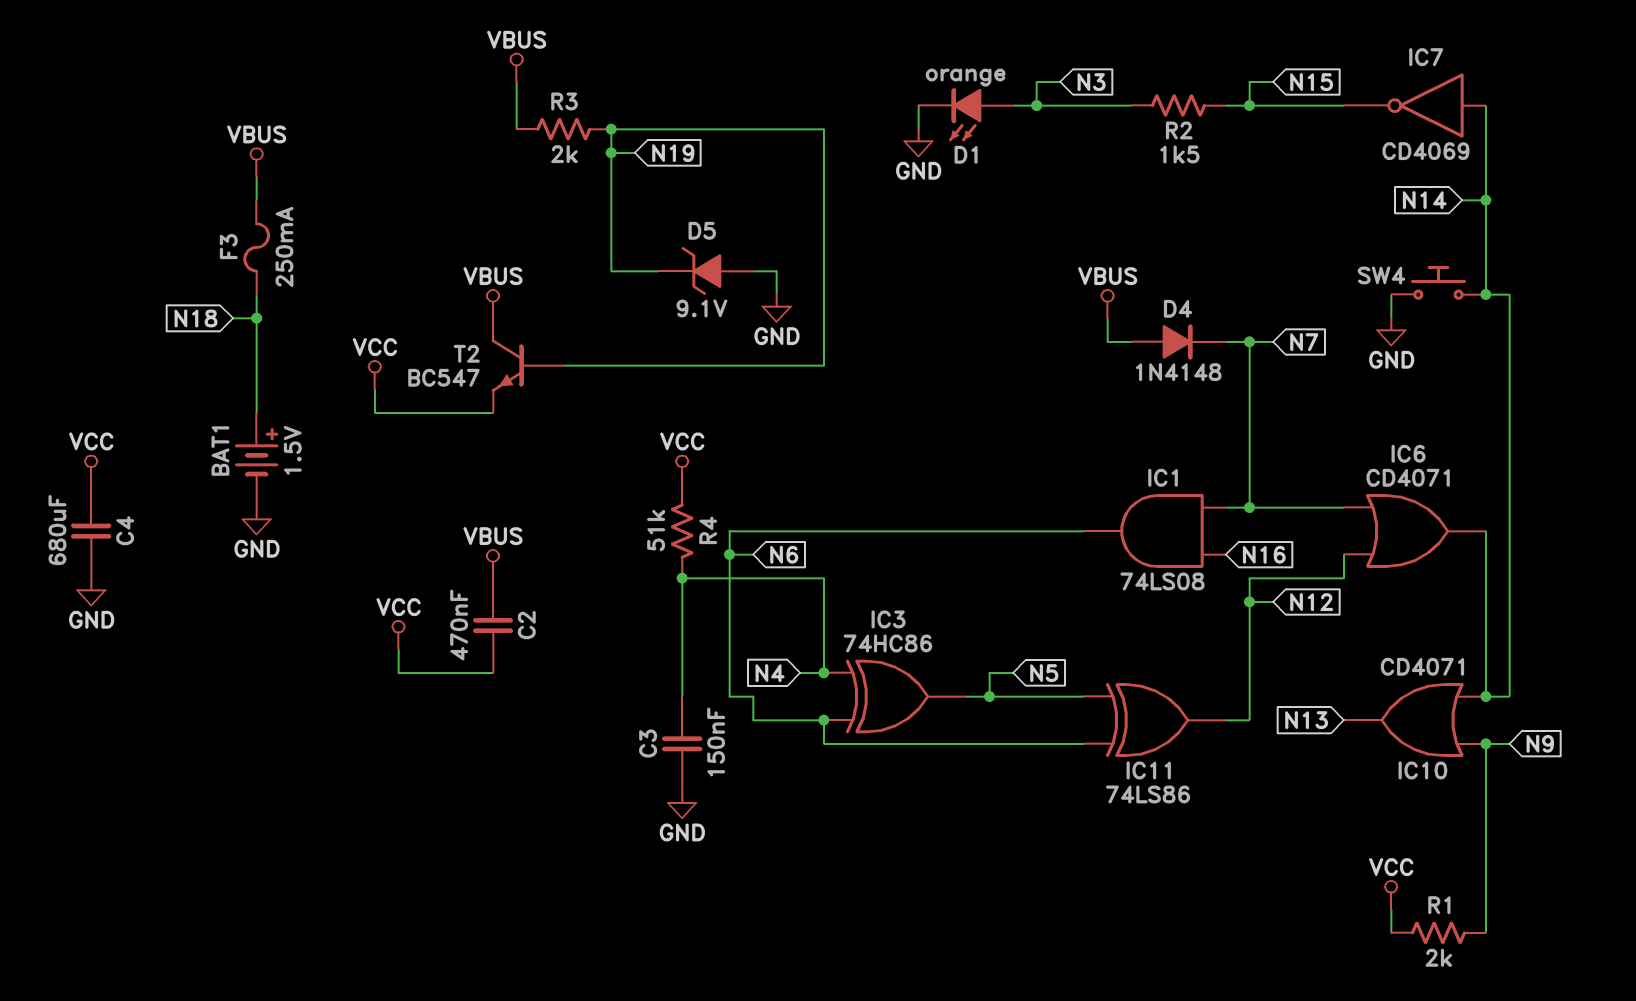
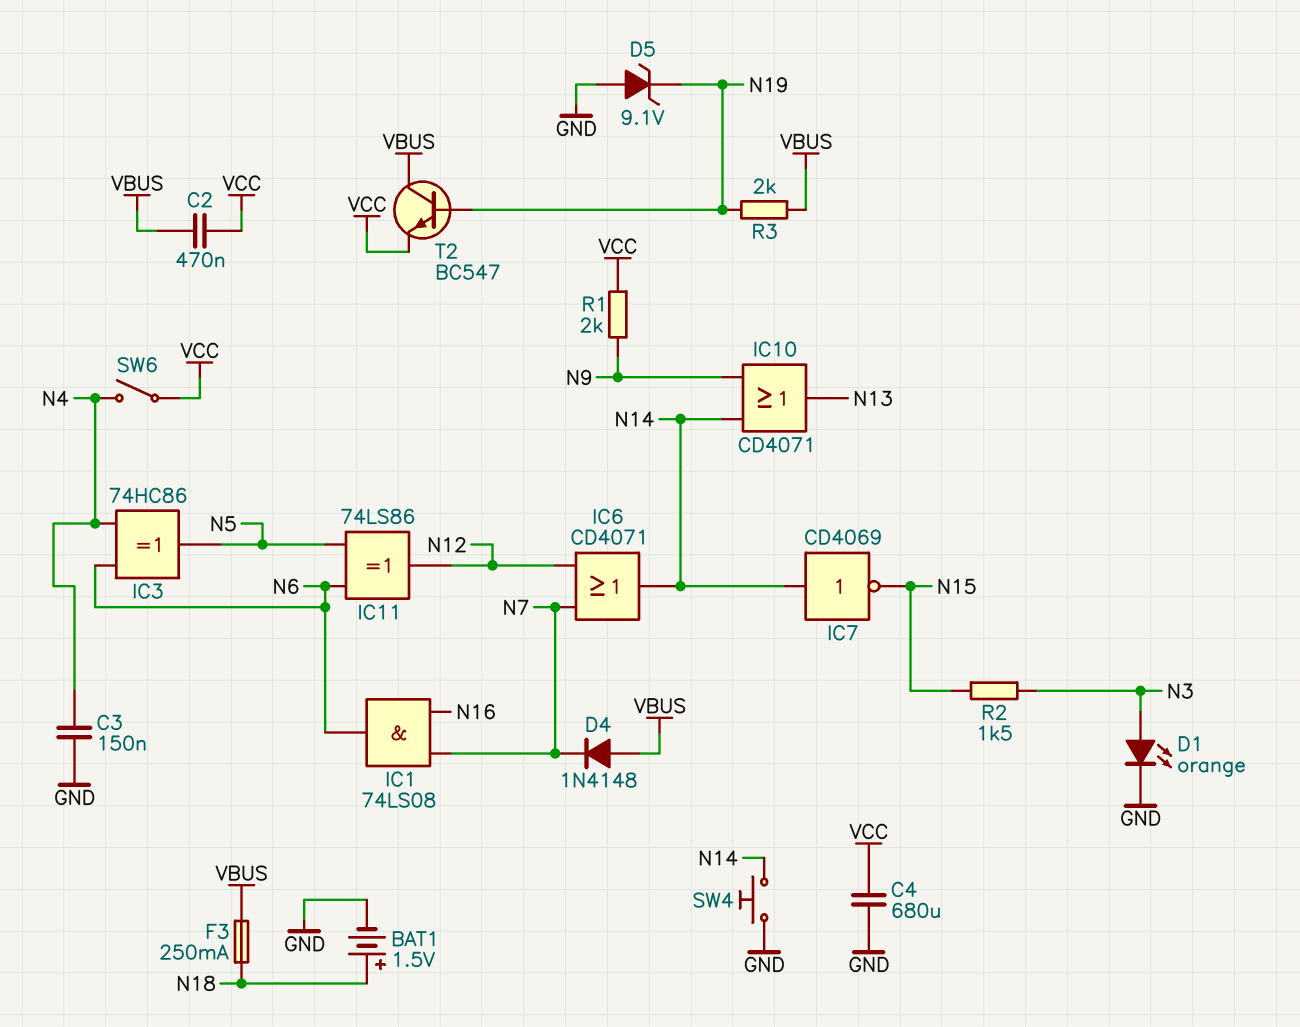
R4: 51k (N4, VCC) -> none
SW6: none -> switch (N4, VCC)

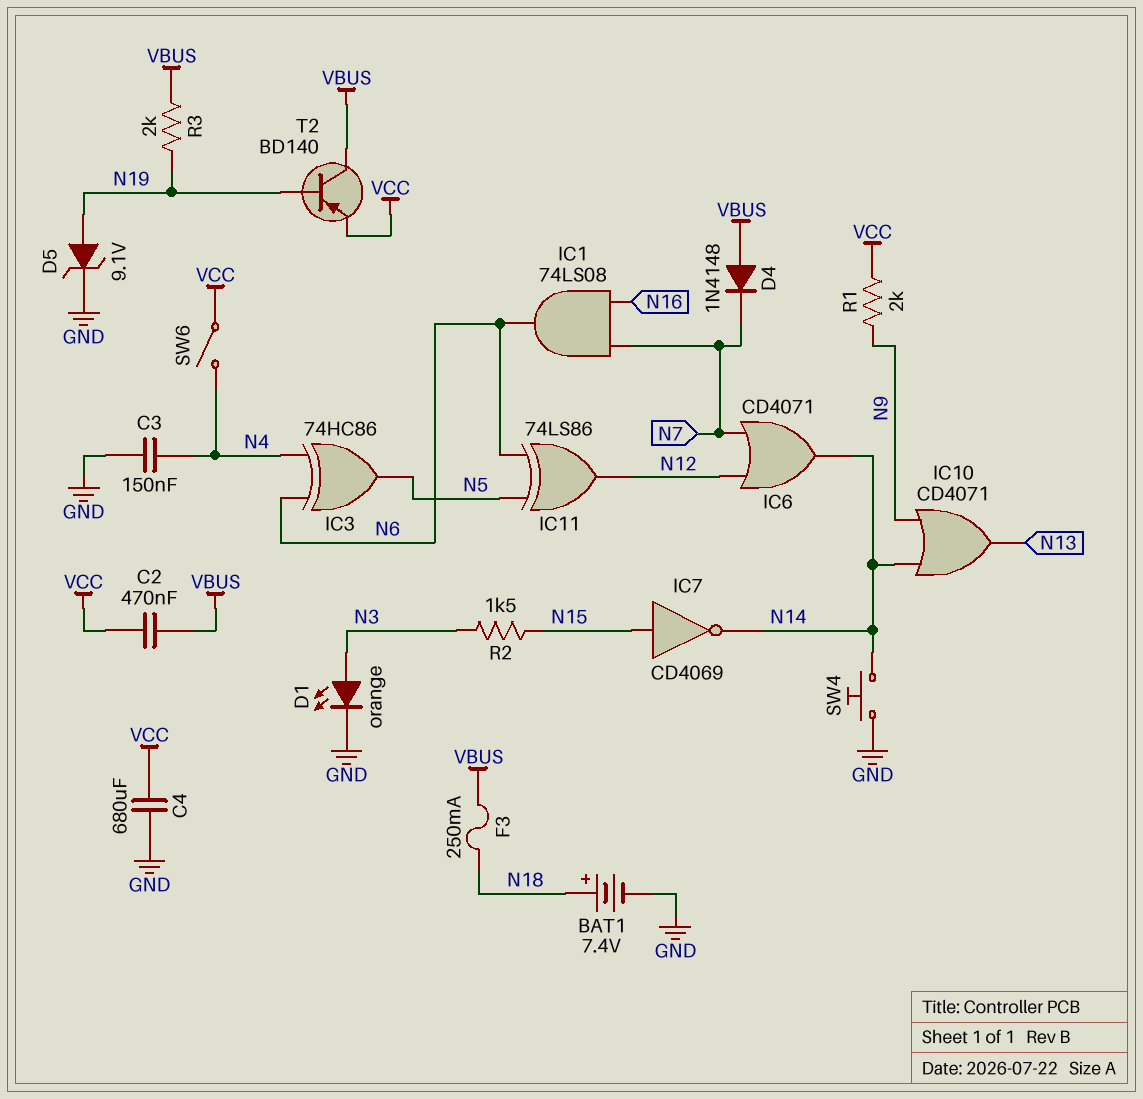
BAT1: 1.5V (plus N18, minus GND) -> 7.4V (plus N18, minus GND)
D5: zener 9.1V (A GND, K N19) -> zener 9.1V (A N19, K GND)
IC7: NOT CD4069 (in N14, out N15) -> NOT CD4069 (in N15, out N14)
T2: NPN BC547 (B N19, C VBUS, E VCC) -> PNP BD140 (B N19, C VBUS, E VCC)

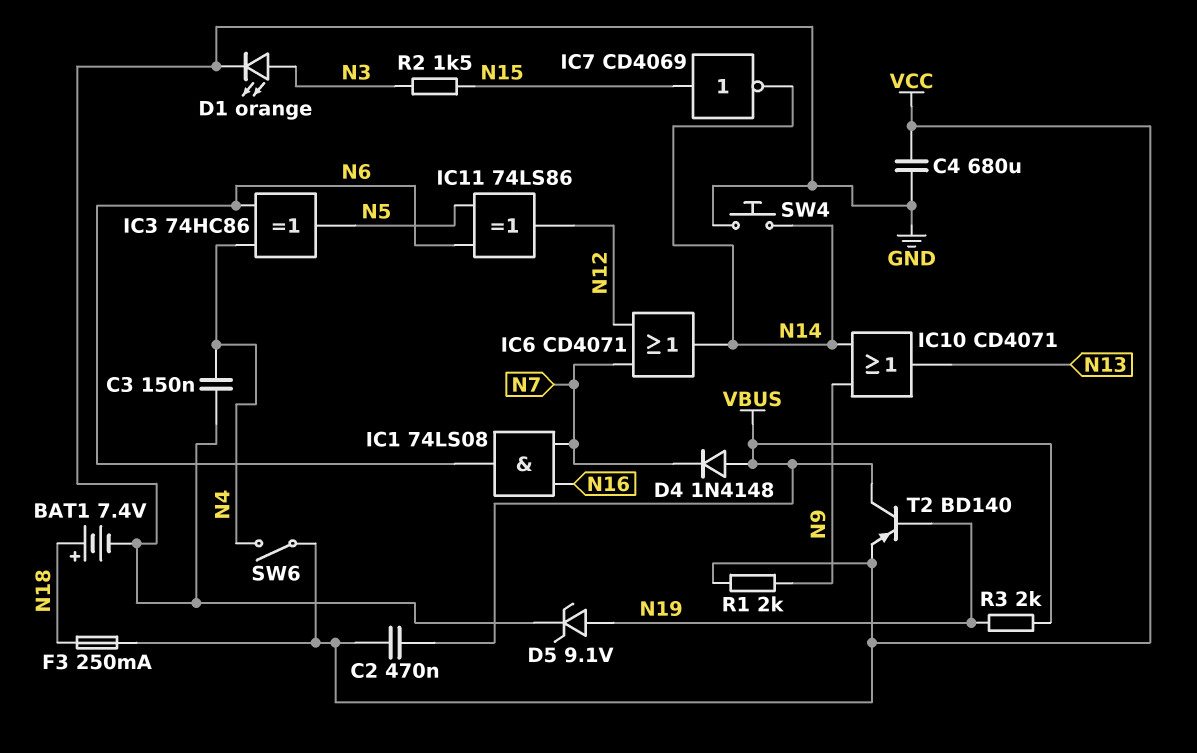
F3: 250mA (N18, VBUS) -> 250mA (N18, VCC)

